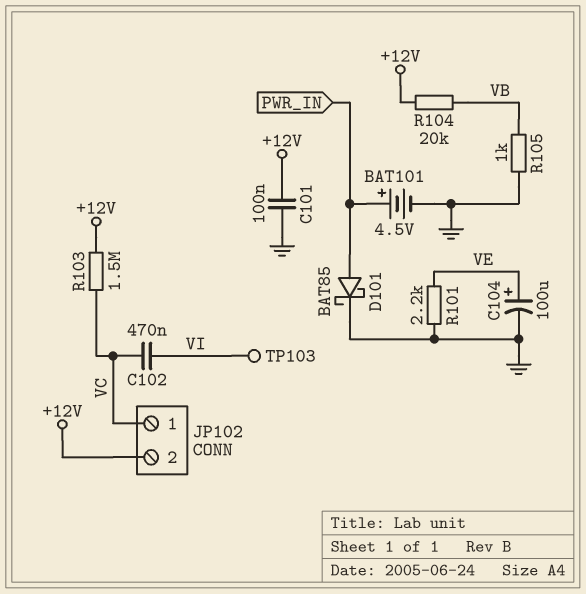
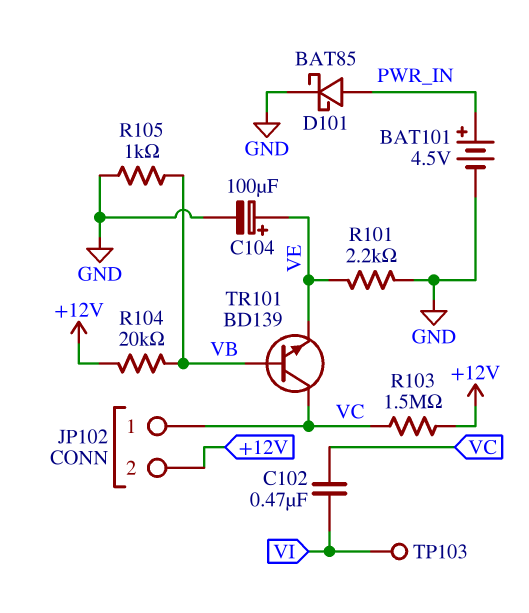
C101: 100nF (+12V, GND) -> none
TR101: none -> NPN BD139 (B VB, C VC, E VE)

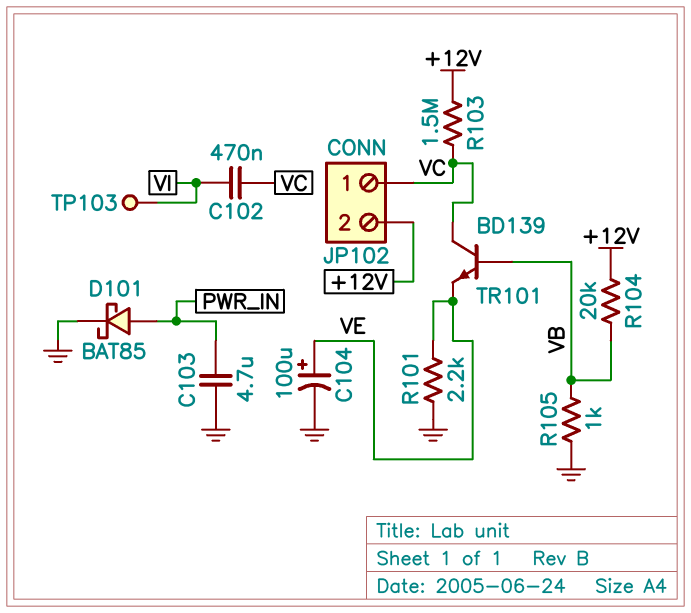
BAT101: 4.5V (plus PWR_IN, minus GND) -> none
C103: none -> 4.7uF (GND, PWR_IN)

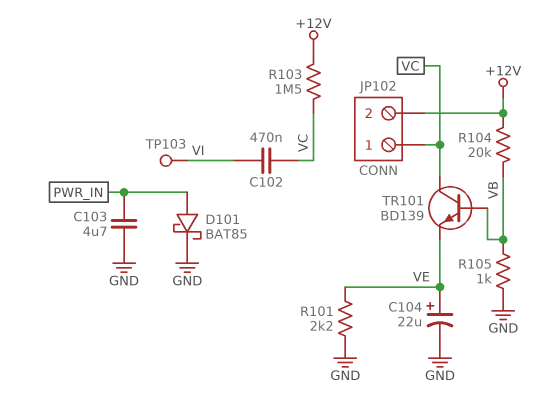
C104: 100uF (plus VE, minus GND) -> 22uF (plus VE, minus GND)

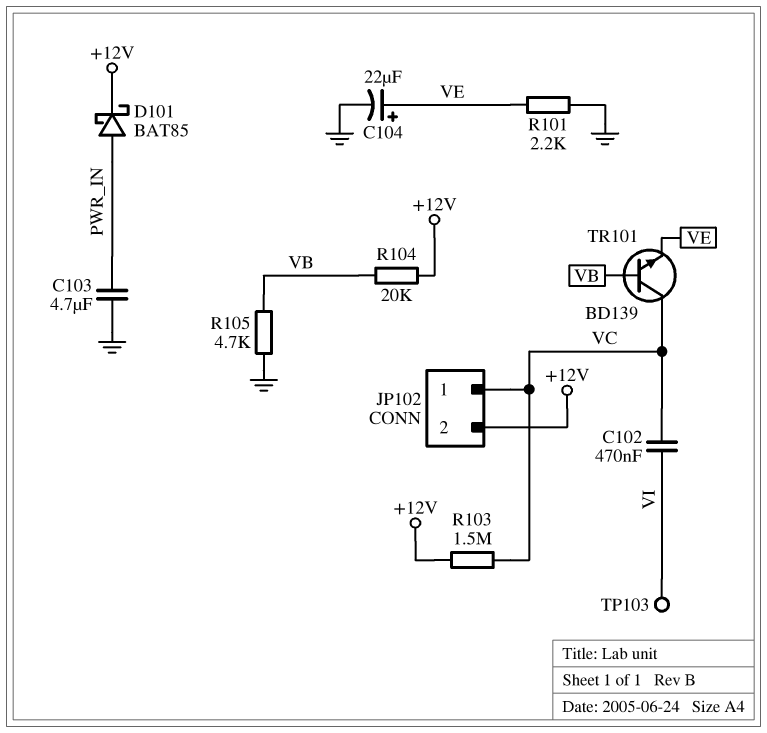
D101: schottky BAT85 (A PWR_IN, K GND) -> schottky BAT85 (A PWR_IN, K +12V)
R105: 1k (GND, VB) -> 4.7k (GND, VB)

